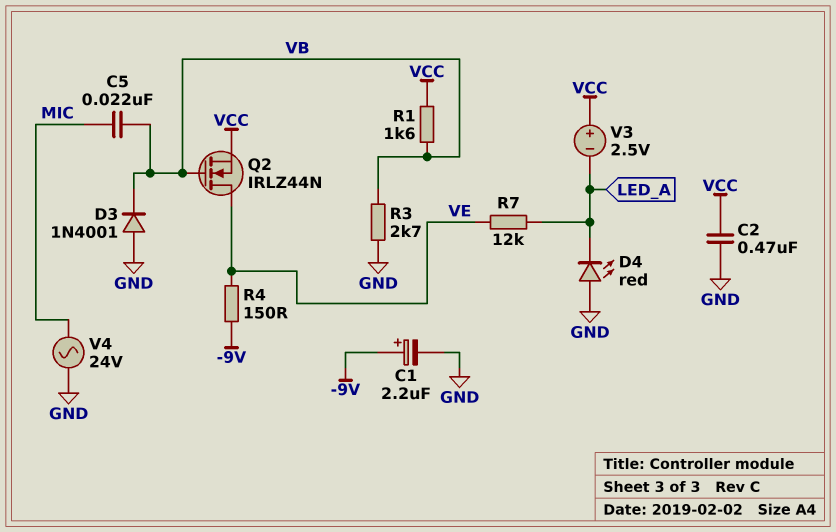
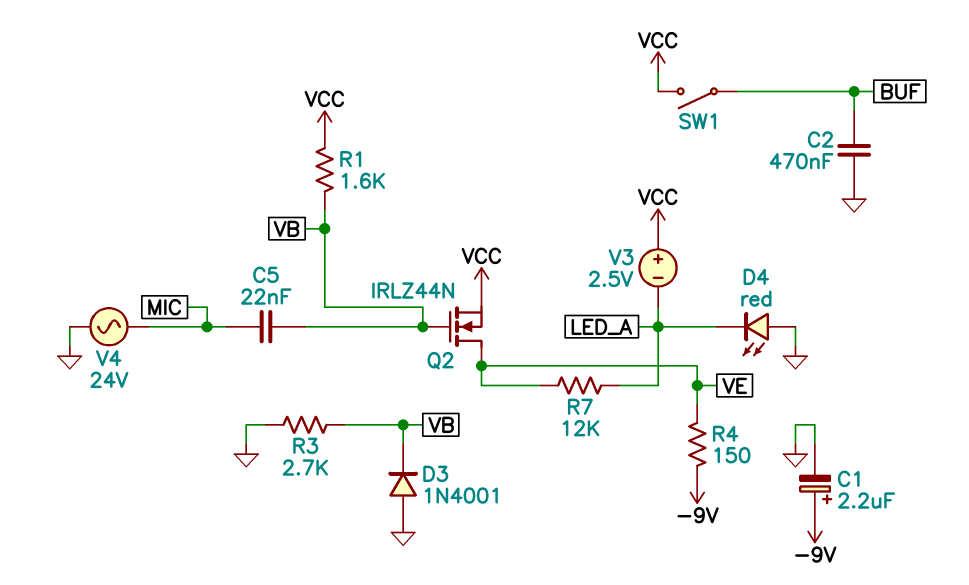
C2: 470nF (GND, VCC) -> 470nF (BUF, GND)
SW1: none -> switch (BUF, VCC)

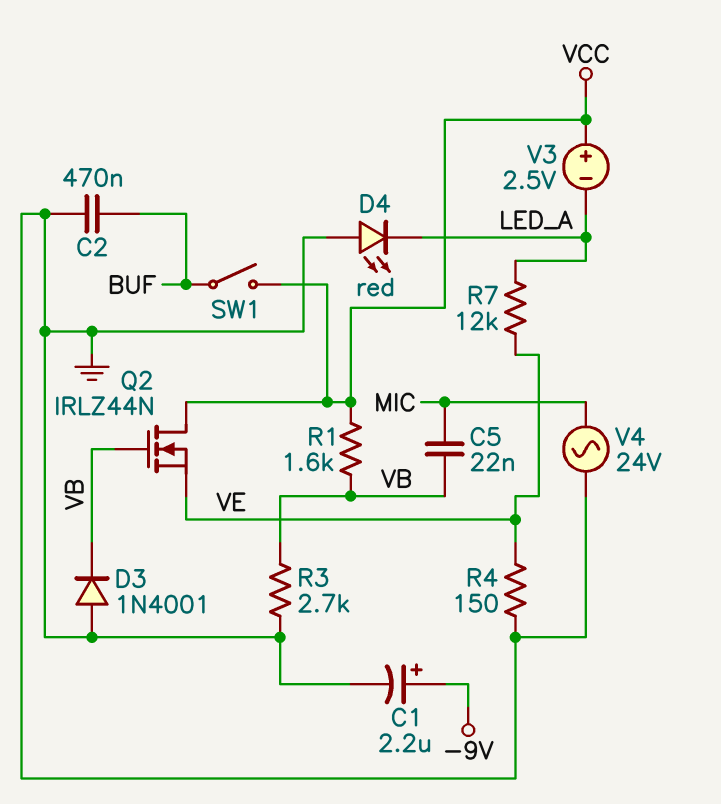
Q2: NMOS IRLZ44N (G VB, D VE, S VCC) -> NMOS IRLZ44N (G VB, D VCC, S VE)
R4: 150 (-9V, VE) -> 150 (GND, VE)

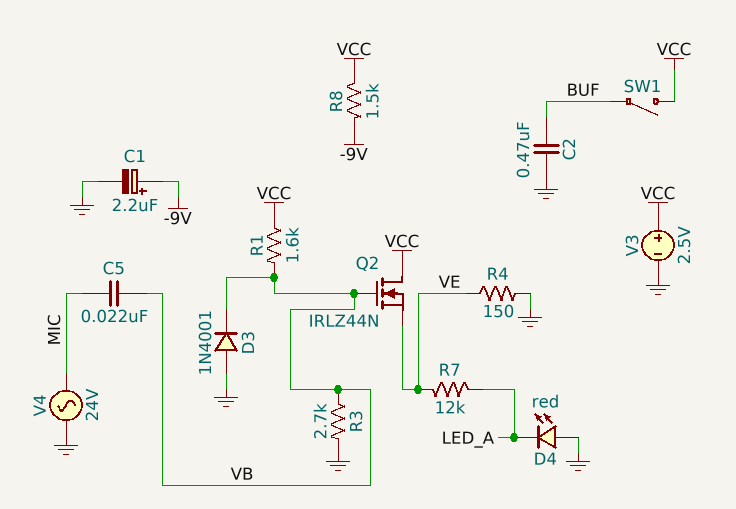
R8: none -> 1.5k (-9V, VCC)
V3: 2.5V (plus VCC, minus LED_A) -> 2.5V (plus VCC, minus GND)

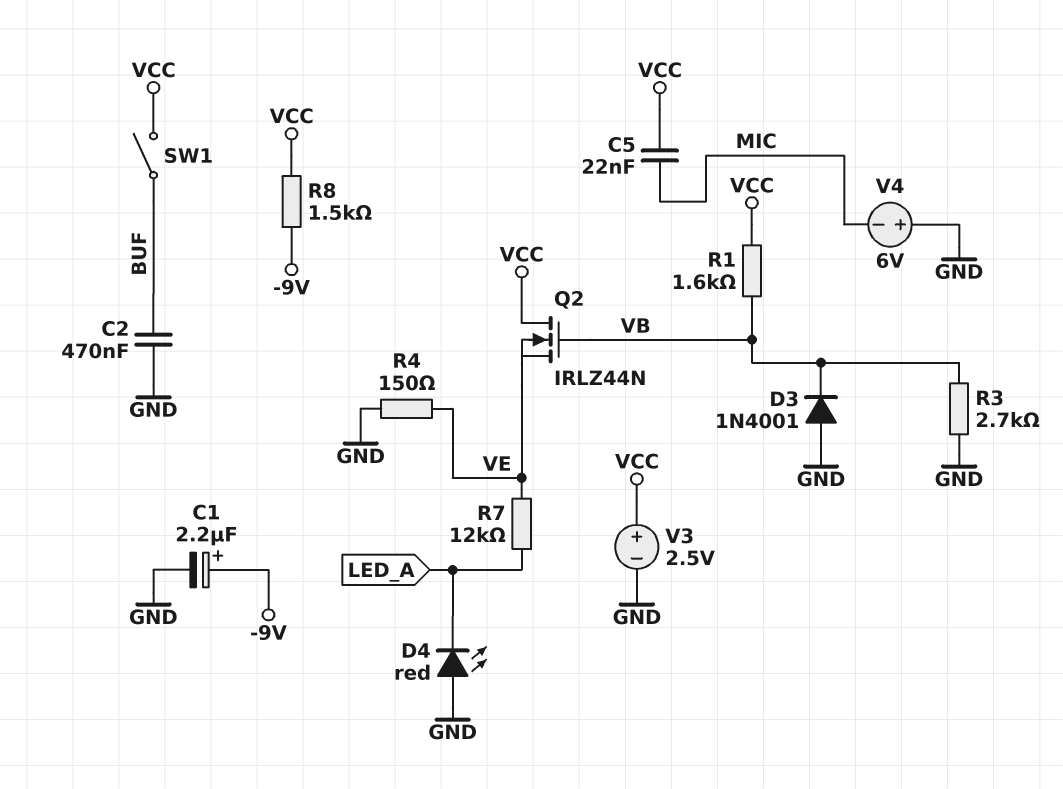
C5: 22nF (MIC, VB) -> 22nF (MIC, VCC)
V4: AC 24V (GND, MIC) -> 6V (plus GND, minus MIC)

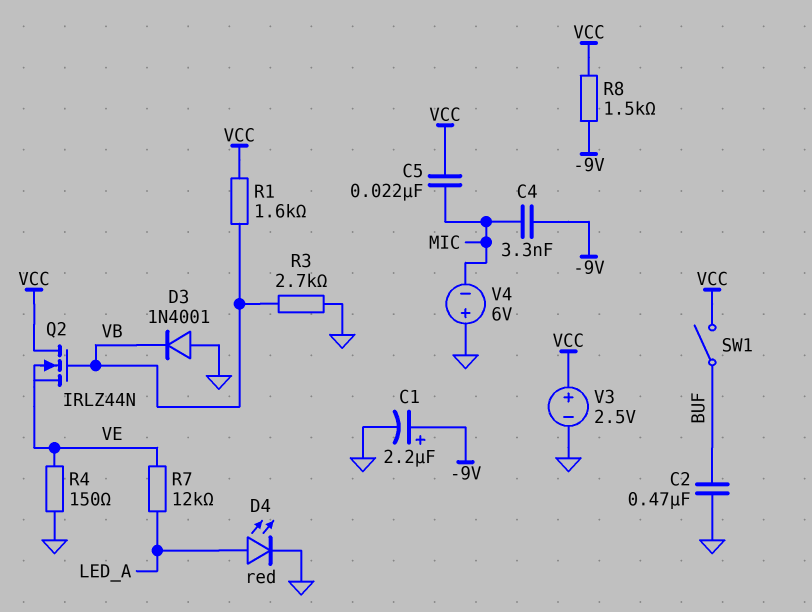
C4: none -> 3.3nF (-9V, MIC)
D4: LED red (A GND, K LED_A) -> LED red (A LED_A, K GND)

